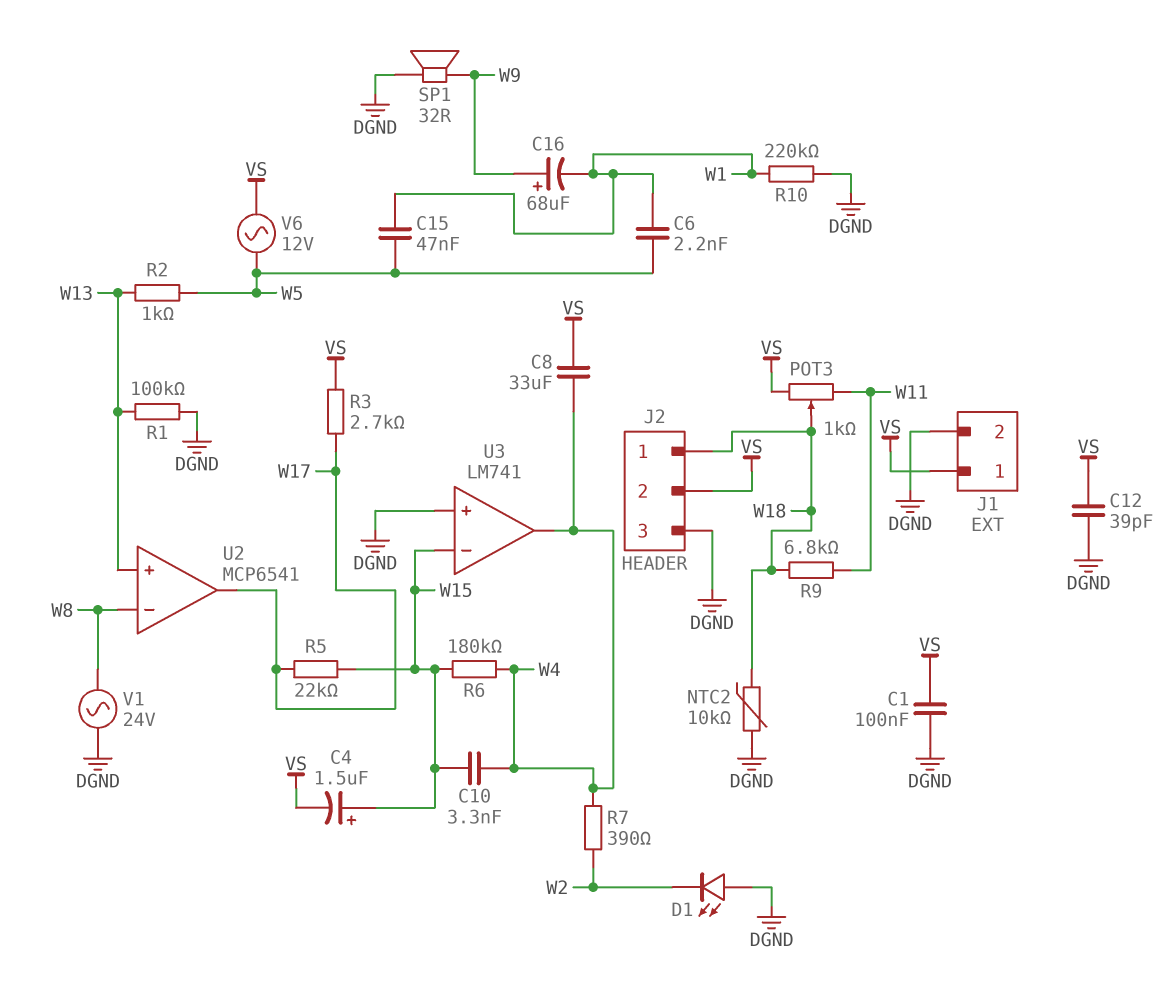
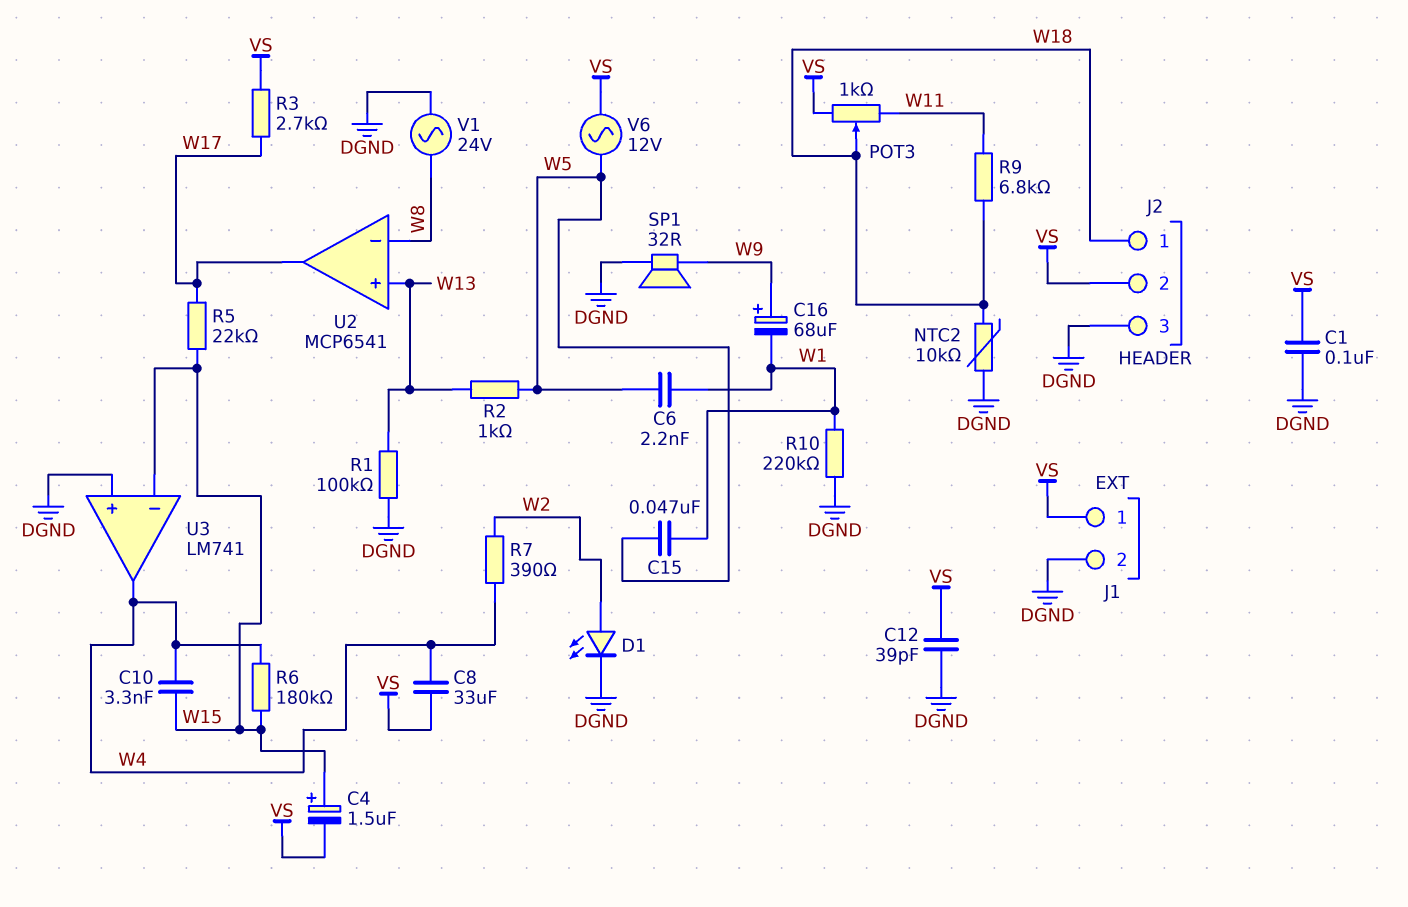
D1: LED (A DGND, K W2) -> LED (A W2, K DGND)

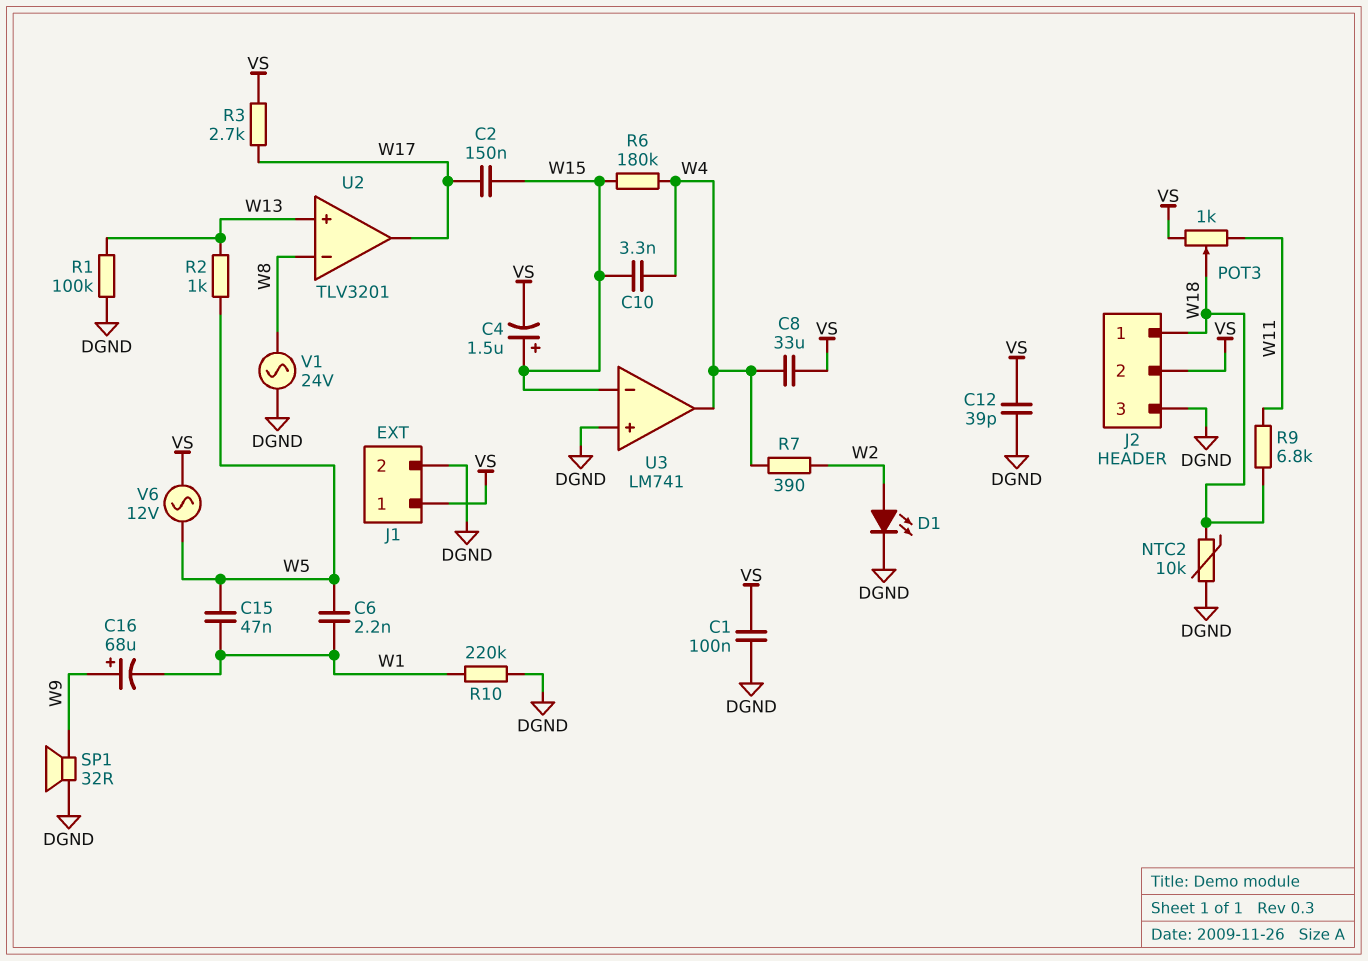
C2: none -> 150nF (W15, W17)
R5: 22k (W15, W17) -> none
U2: MCP6541 -> TLV3201

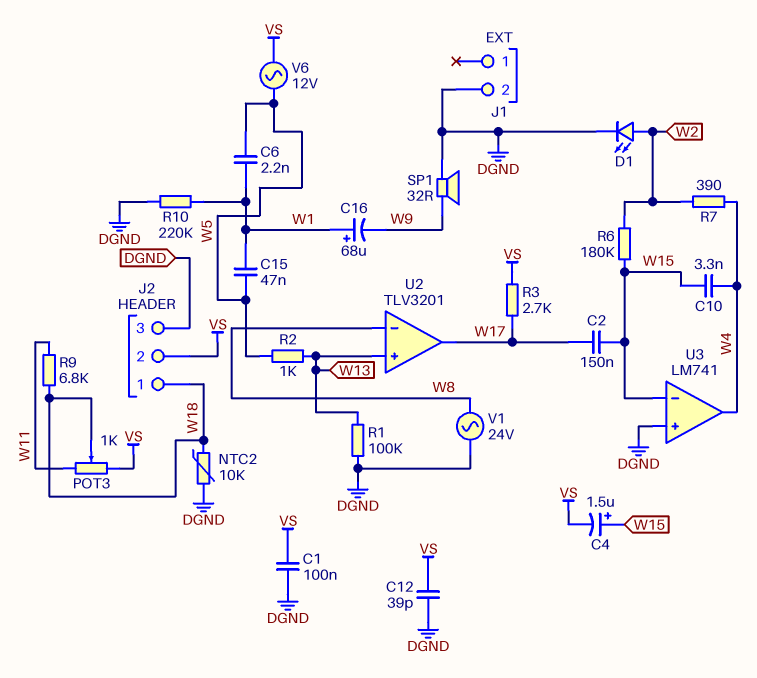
C8: 33uF (VS, W4) -> none
C16: 68uF (plus W9, minus W1) -> 68uF (plus W1, minus W9)
J1 pin 1: VS -> none
R6: 180k (W4, W15) -> 180k (W2, W15)

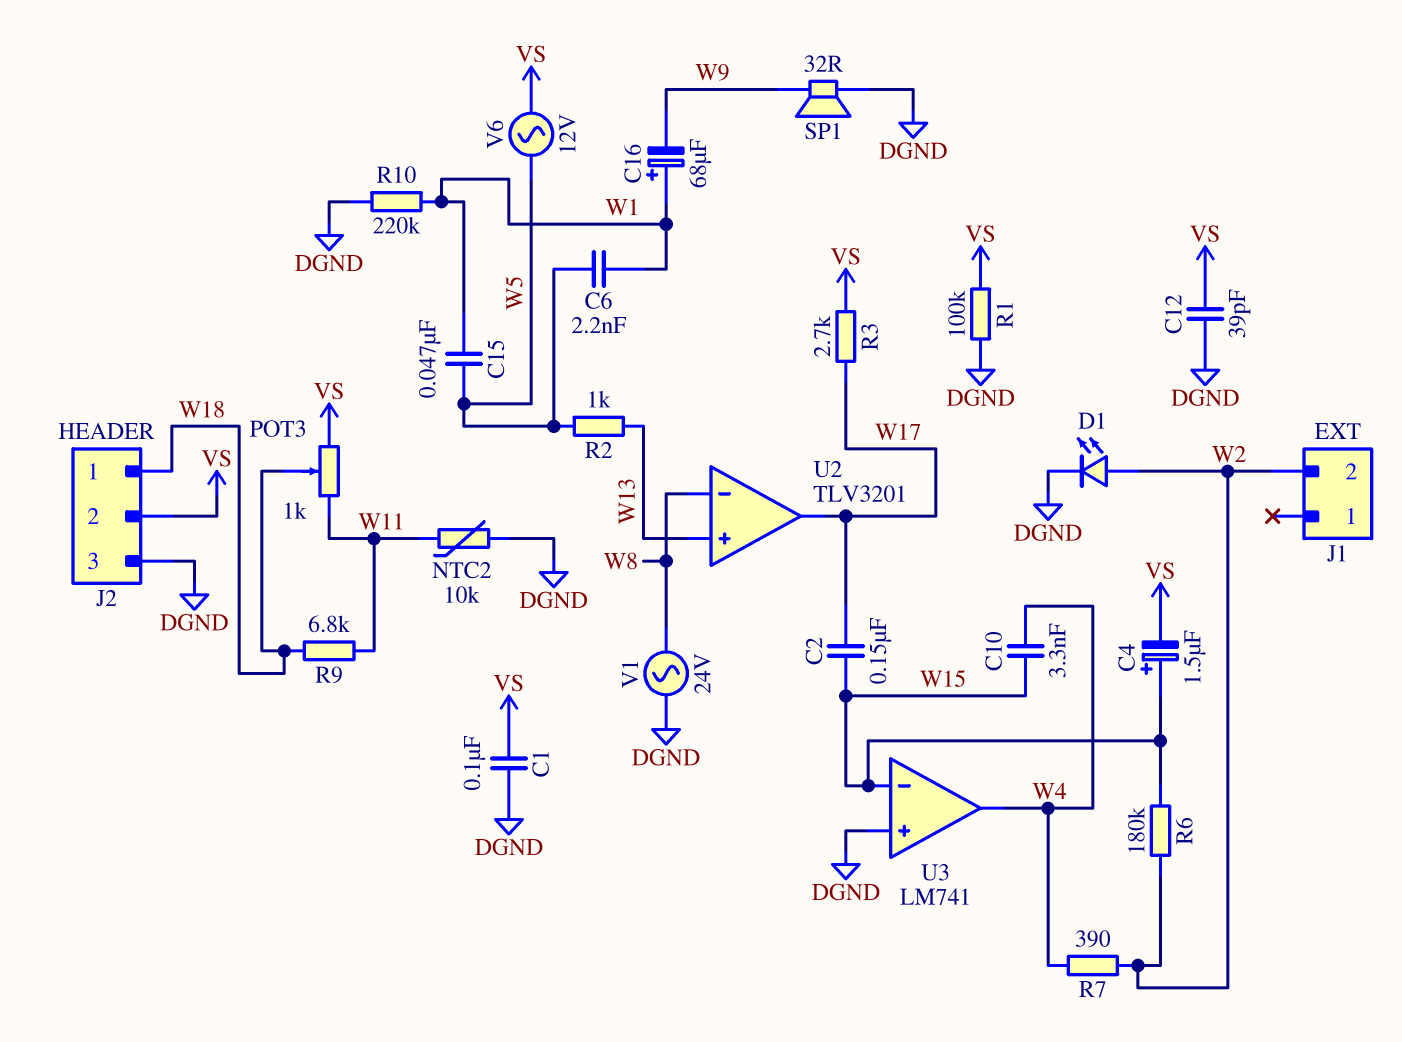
J1 pin 2: DGND -> W2
NTC2: 10k (DGND, W18) -> 10k (DGND, W11)
R1: 100k (DGND, W13) -> 100k (DGND, VS)

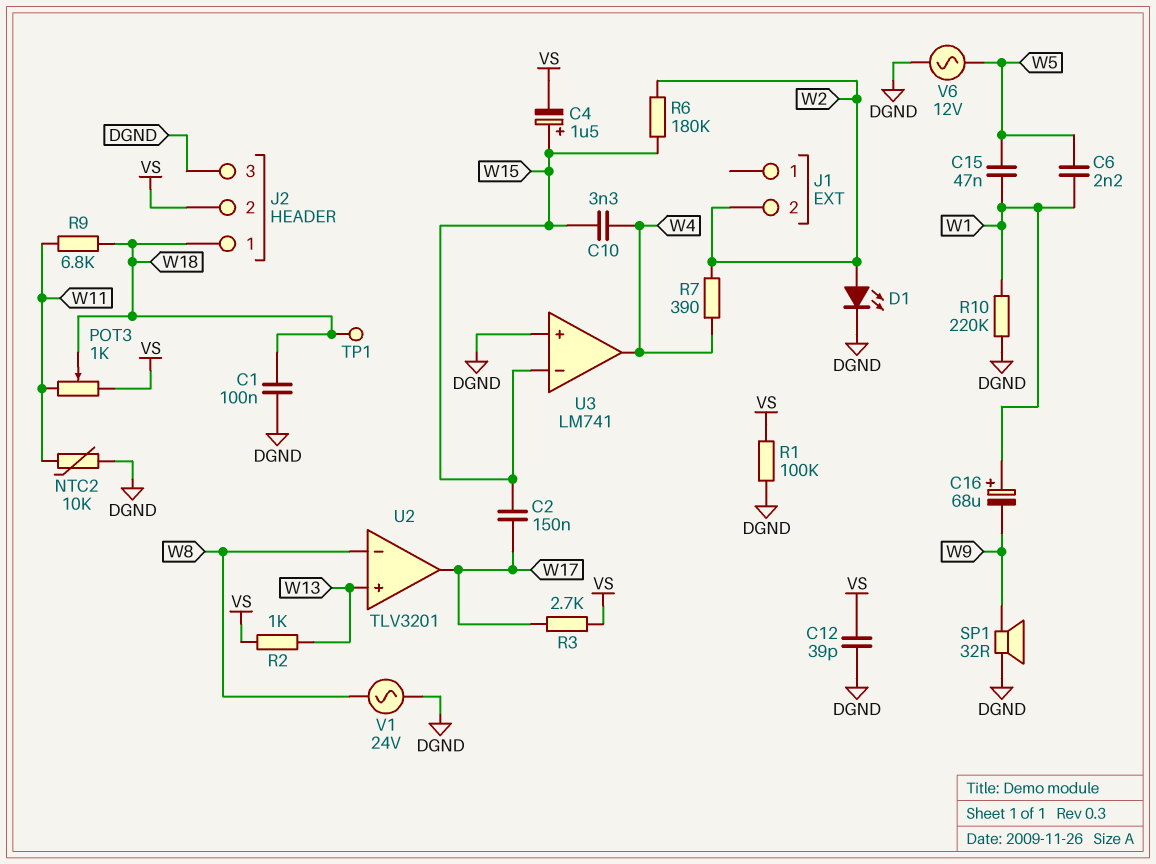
C1: 100nF (DGND, VS) -> 100nF (DGND, W18)
R2: 1k (W5, W13) -> 1k (VS, W13)
TP1: none -> test point (W18)
V6: AC 12V (VS, W5) -> AC 12V (DGND, W5)

